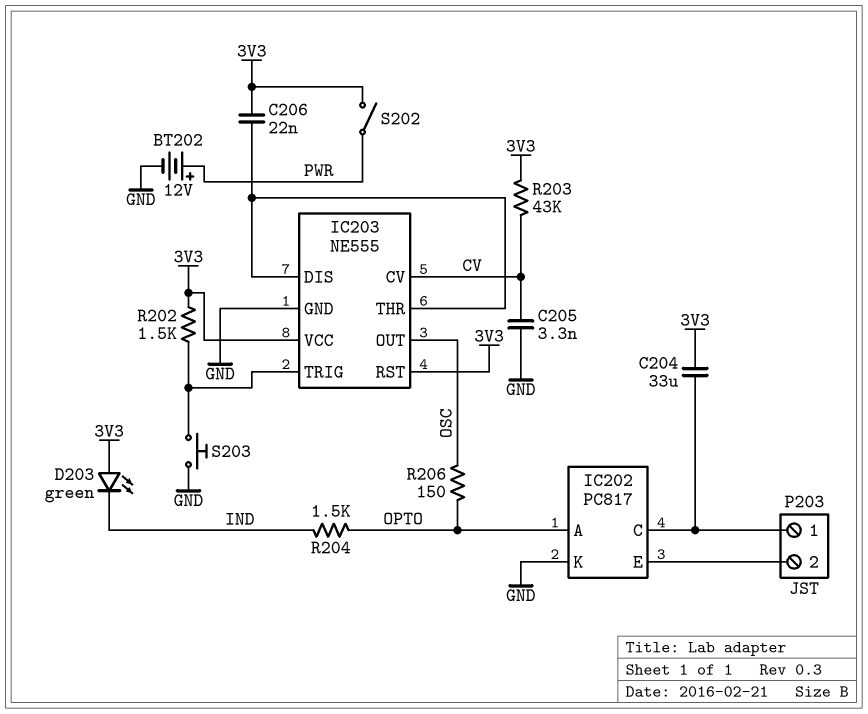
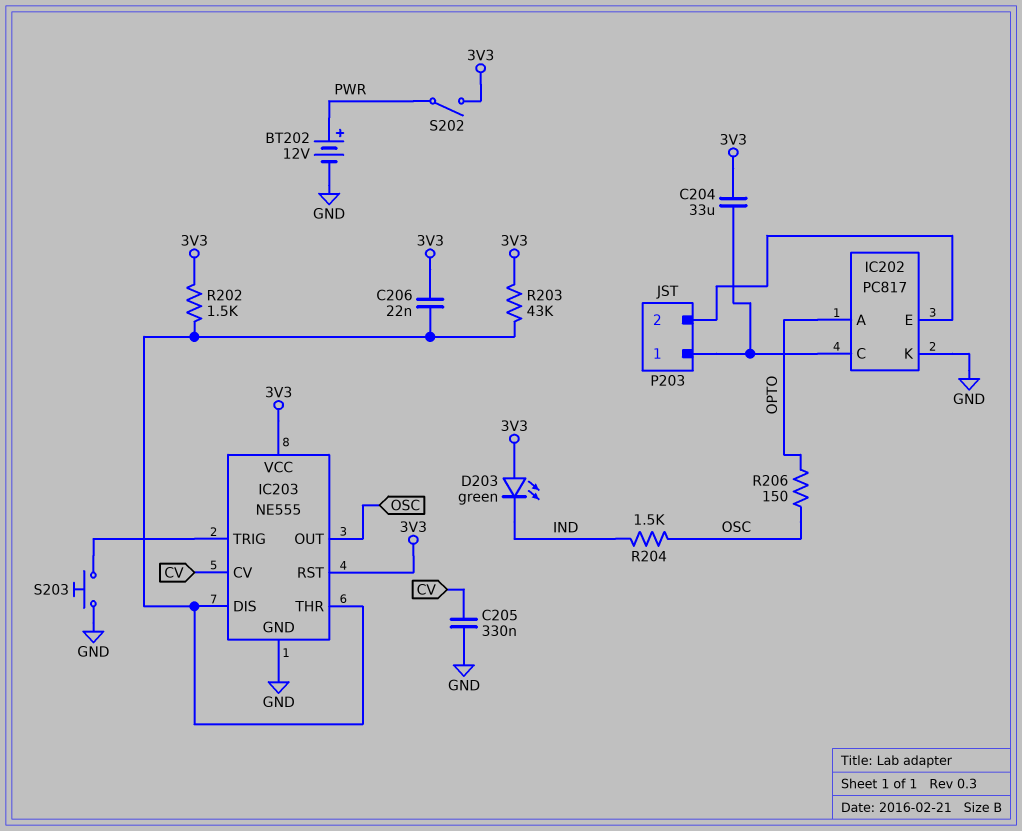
C205: 3.3nF (CV, GND) -> 330nF (CV, GND)
R202: 1.5k (3V3, IC203/TRIG) -> 1.5k (3V3, IC203/DIS)
R203: 43k (3V3, CV) -> 43k (3V3, IC203/DIS)
R204: 1.5k (IND, OPTO) -> 1.5k (IND, OSC)

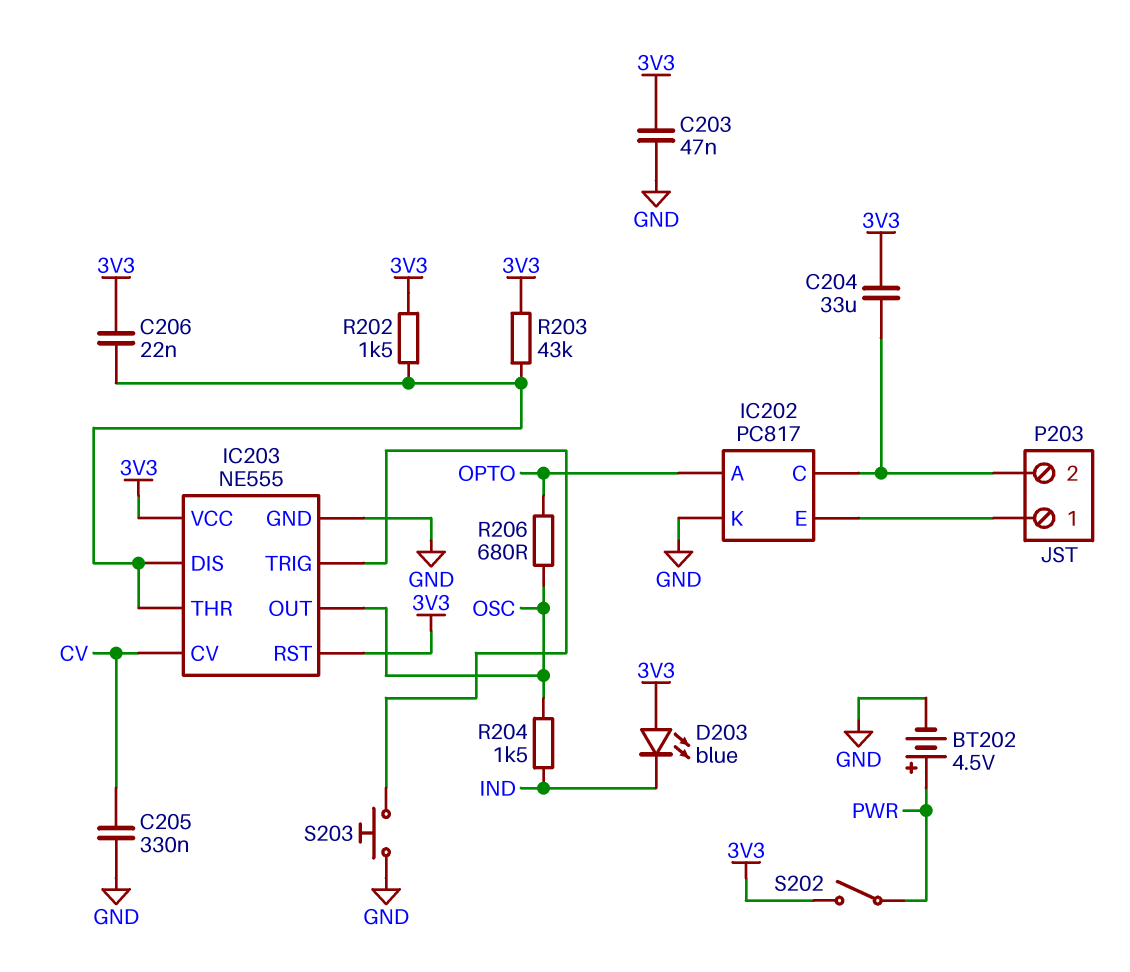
BT202: 12V (plus PWR, minus GND) -> 4.5V (plus PWR, minus GND)
C203: none -> 47nF (3V3, GND)
D203: LED green (A 3V3, K IND) -> LED blue (A 3V3, K IND)
P203 pin 1: IC202/C -> IC202/E
P203 pin 2: IC202/E -> IC202/C
R206: 150 (OPTO, OSC) -> 680 (OPTO, OSC)

